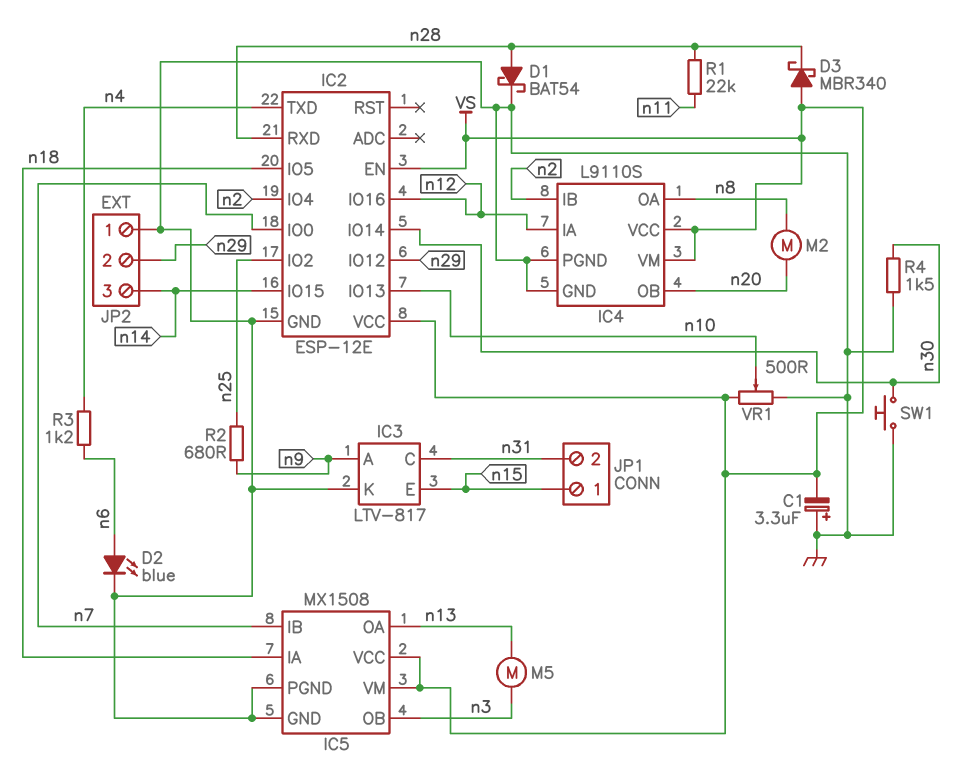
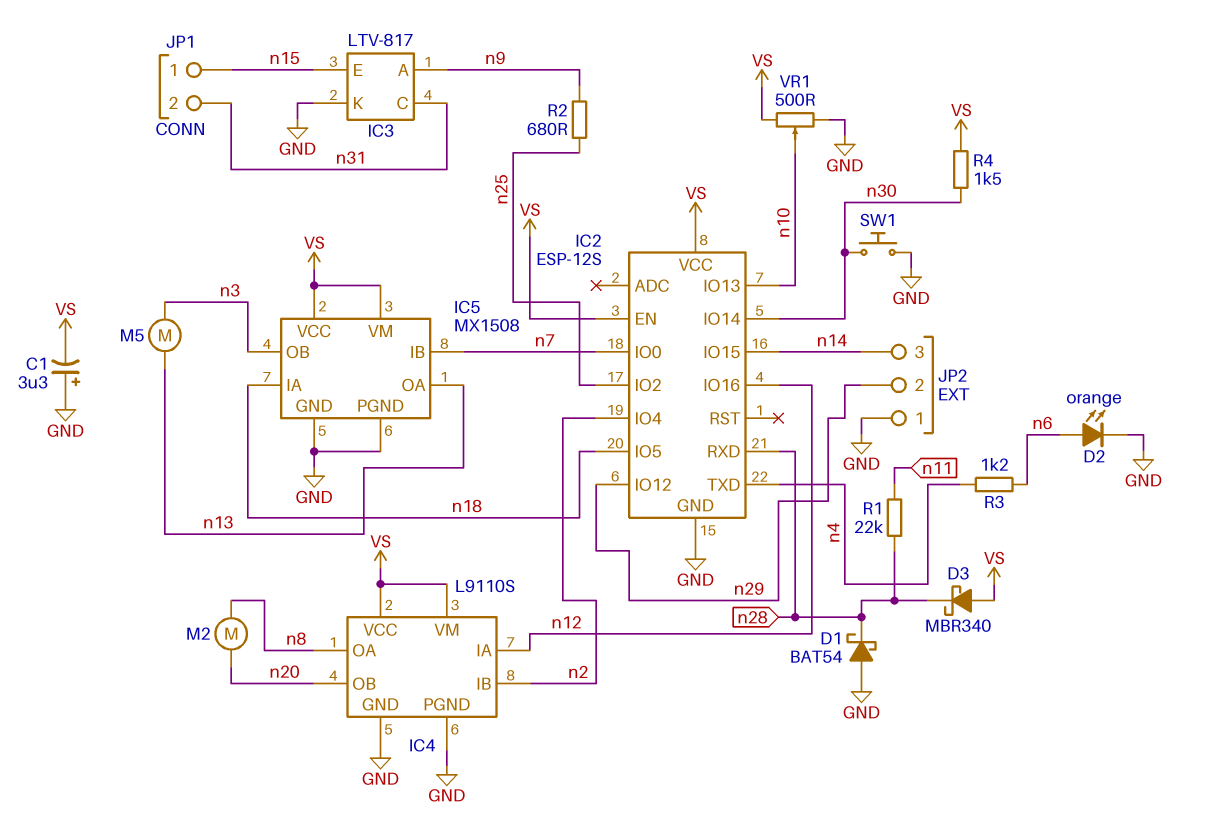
D1: schottky BAT54 (A n28, K GND) -> schottky BAT54 (A GND, K n28)
D2: LED blue (A n6, K GND) -> LED orange (A n6, K GND)
IC2: ESP-12E -> ESP-12S
R4: 1.5k (GND, n30) -> 1.5k (VS, n30)

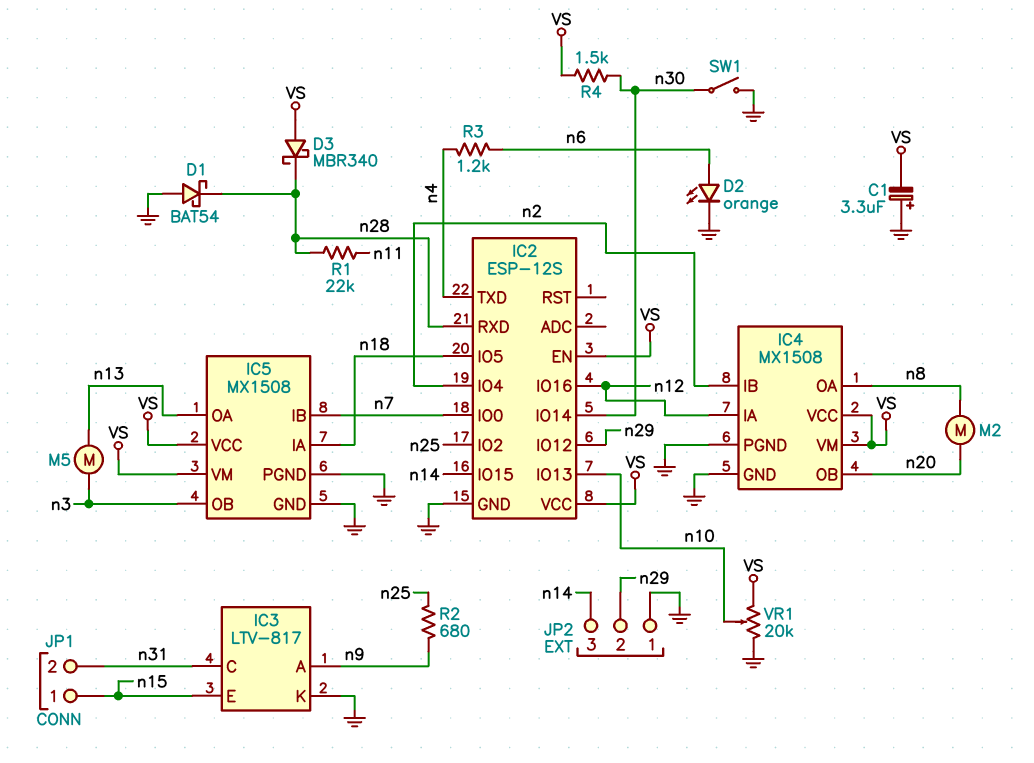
IC4: L9110S -> MX1508
SW1: button (GND, n30) -> switch (GND, n30)
VR1: 500 (GND, VS, wiper n10) -> 20k (GND, VS, wiper n10)

